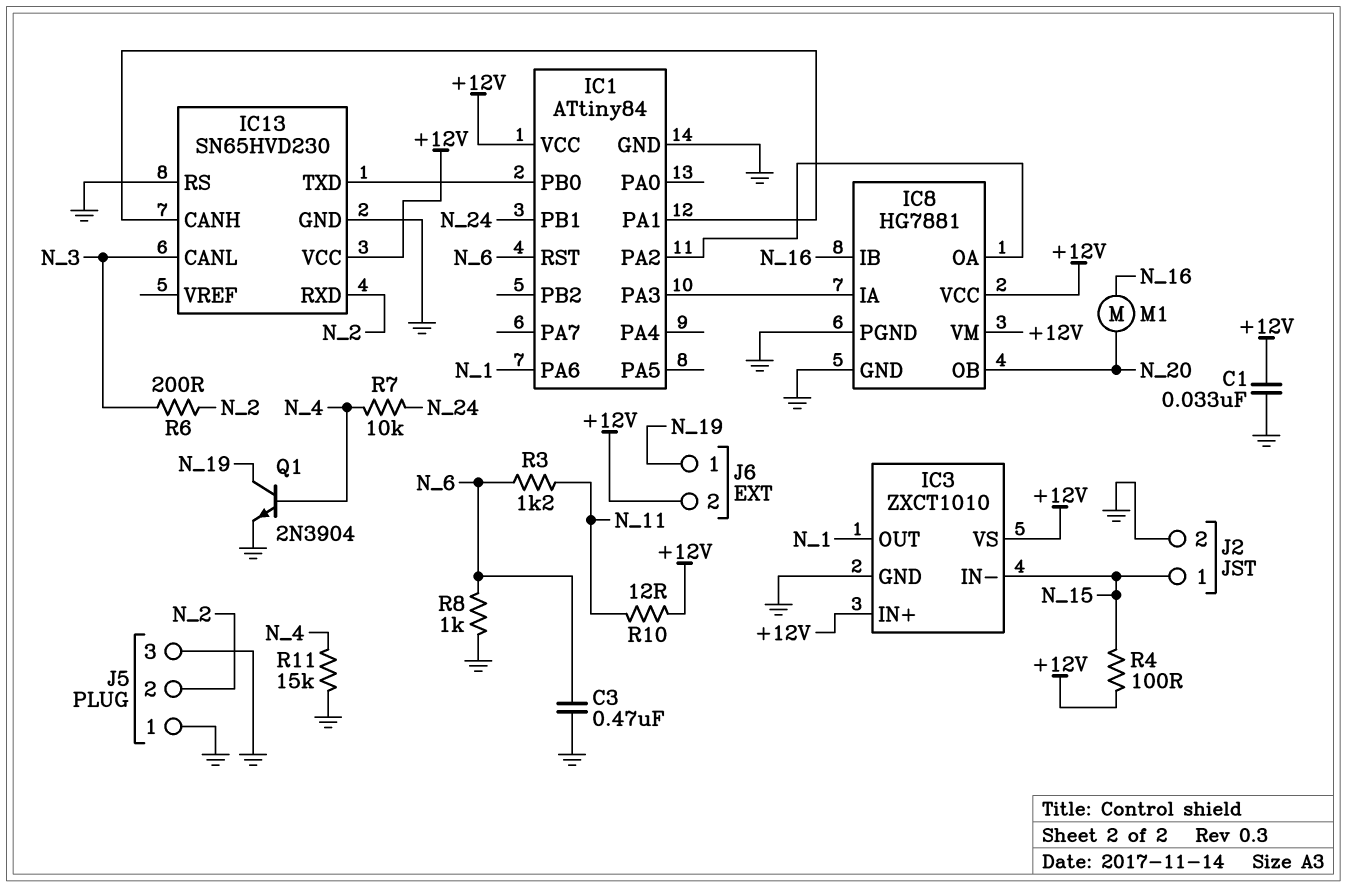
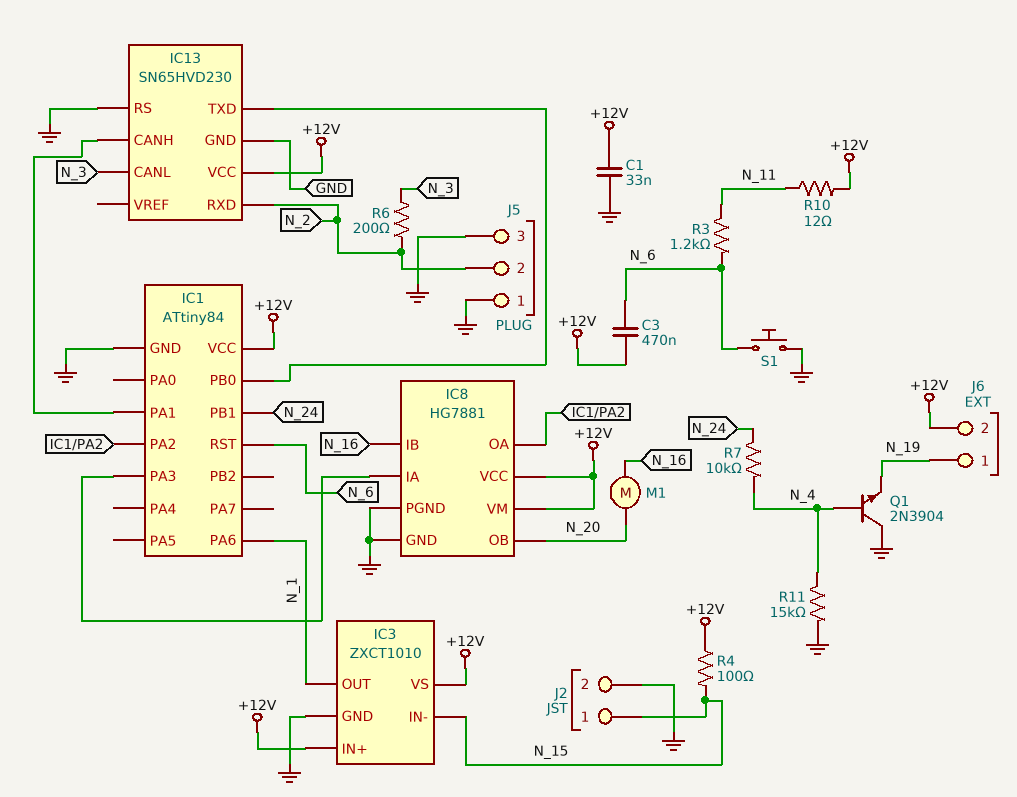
C3: 470nF (GND, N_6) -> 470nF (+12V, N_6)
Q1: NPN 2N3904 (B N_4, C N_19, E GND) -> NPN 2N3904 (B N_4, C GND, E N_19)
R8: 1k (GND, N_6) -> none
S1: none -> button (GND, N_6)

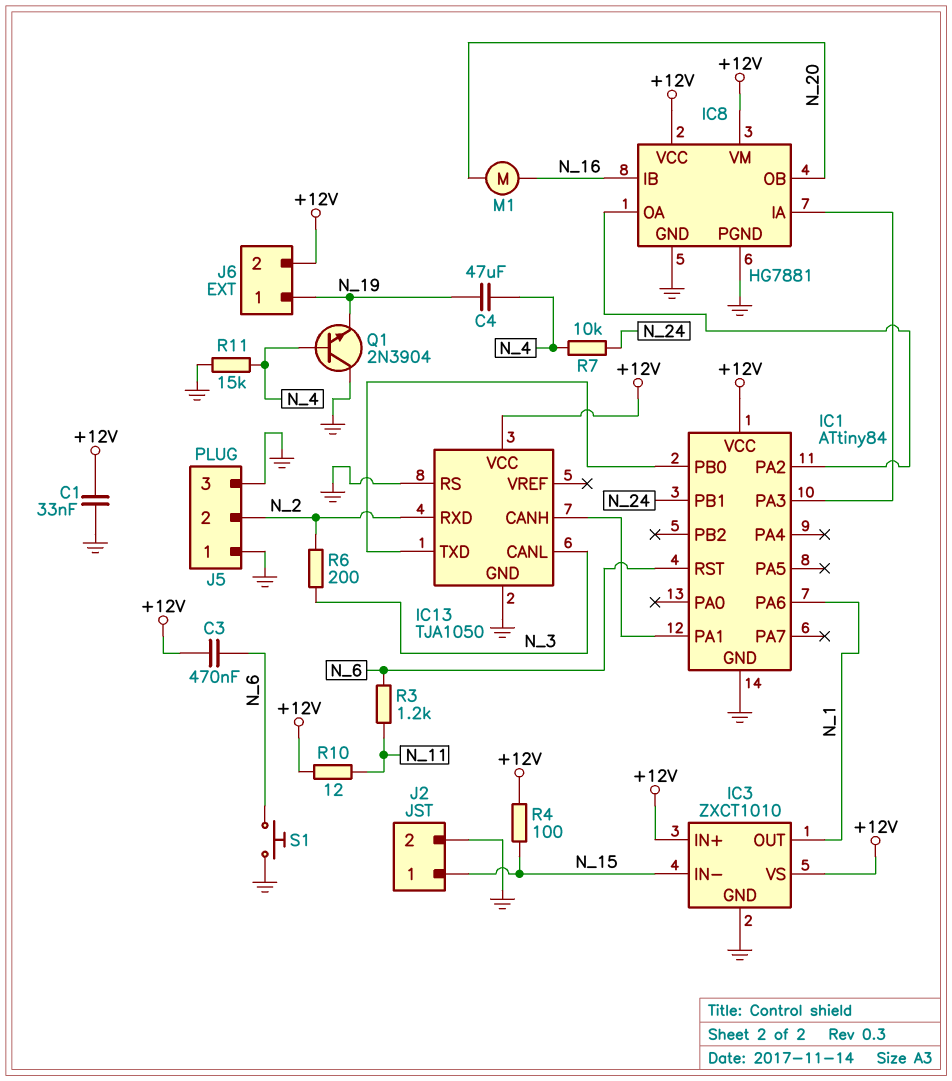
C4: none -> 47uF (N_4, N_19)
IC13: SN65HVD230 -> TJA1050

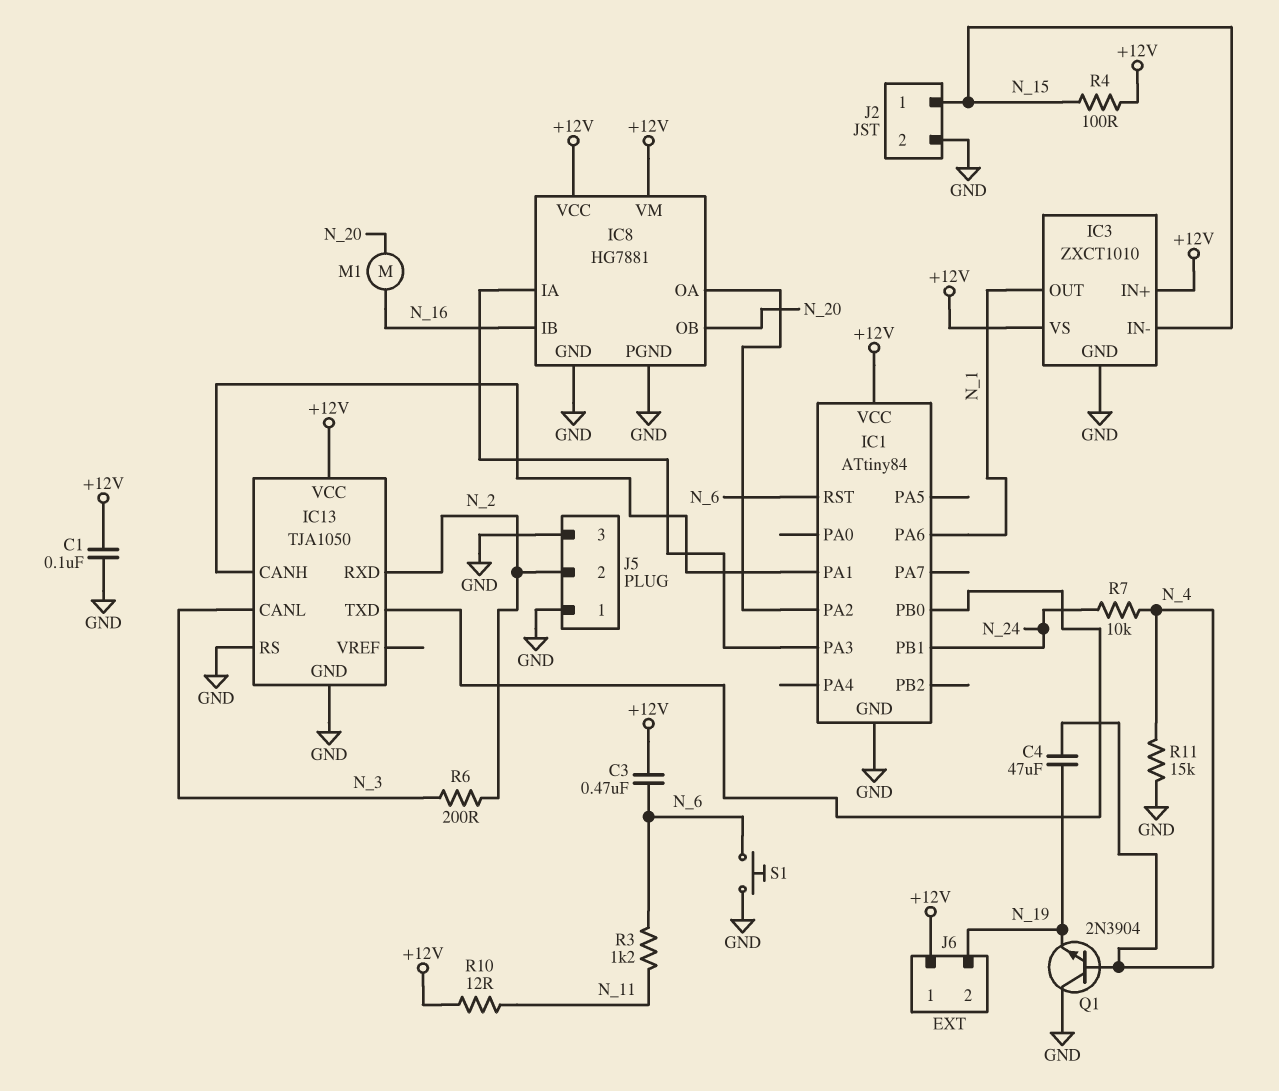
C1: 33nF (+12V, GND) -> 100nF (+12V, GND)
J6 pin 1: N_19 -> +12V
J6 pin 2: +12V -> N_19

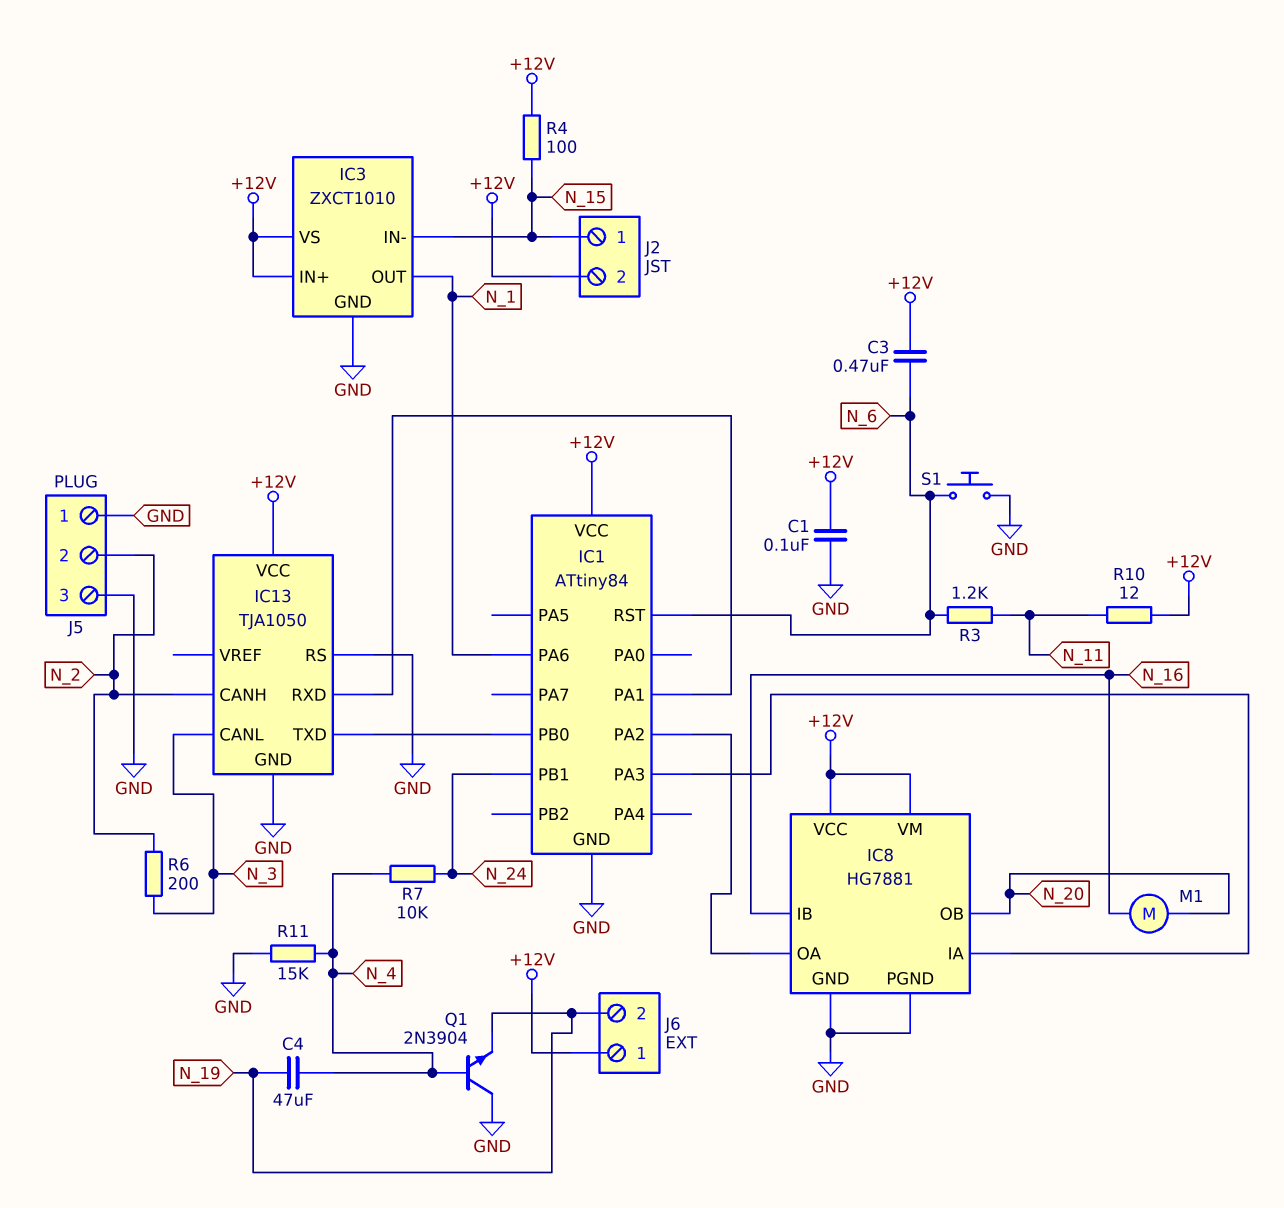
IC13 pin CANH: IC1/PA1 -> N_2
IC13 pin RXD: N_2 -> IC1/PA1
J2 pin 2: GND -> +12V

